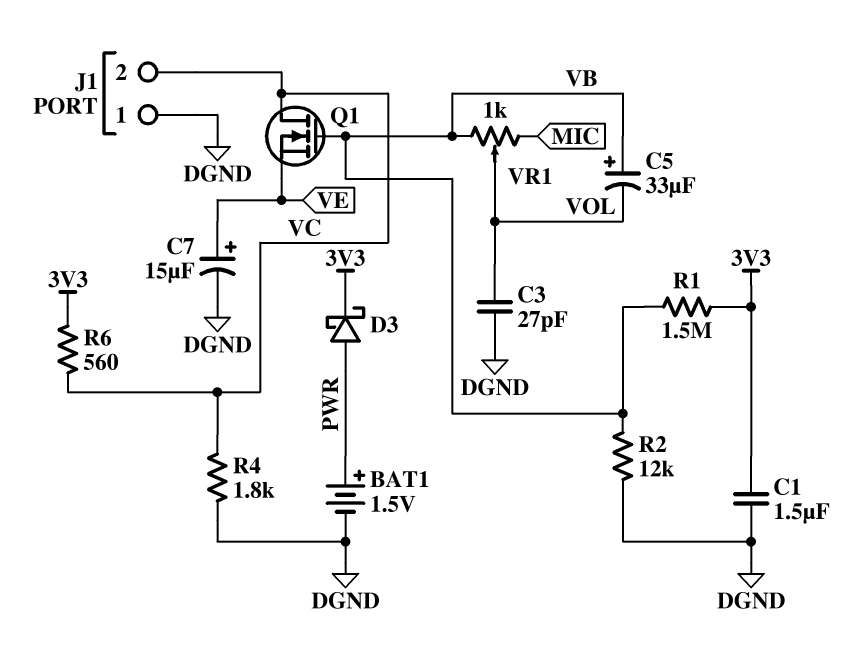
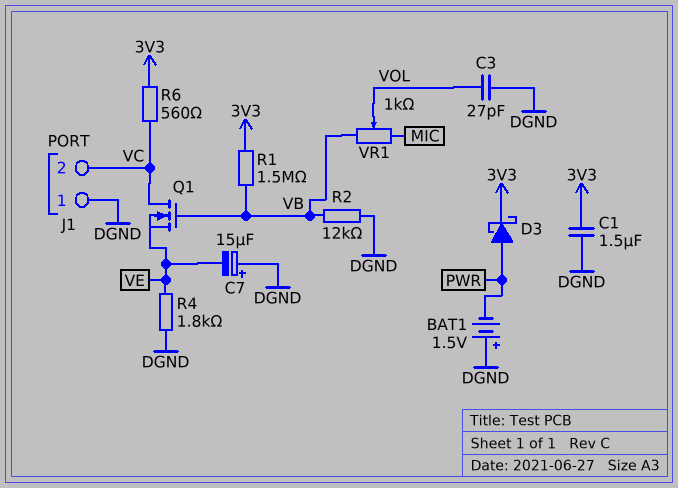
BAT1: 1.5V (plus PWR, minus DGND) -> 1.5V (plus DGND, minus PWR)
C5: 33uF (plus VB, minus VOL) -> none
C7: 15uF (plus VE, minus DGND) -> 15uF (plus DGND, minus VE)
R4: 1.8k (DGND, VC) -> 1.8k (DGND, VE)

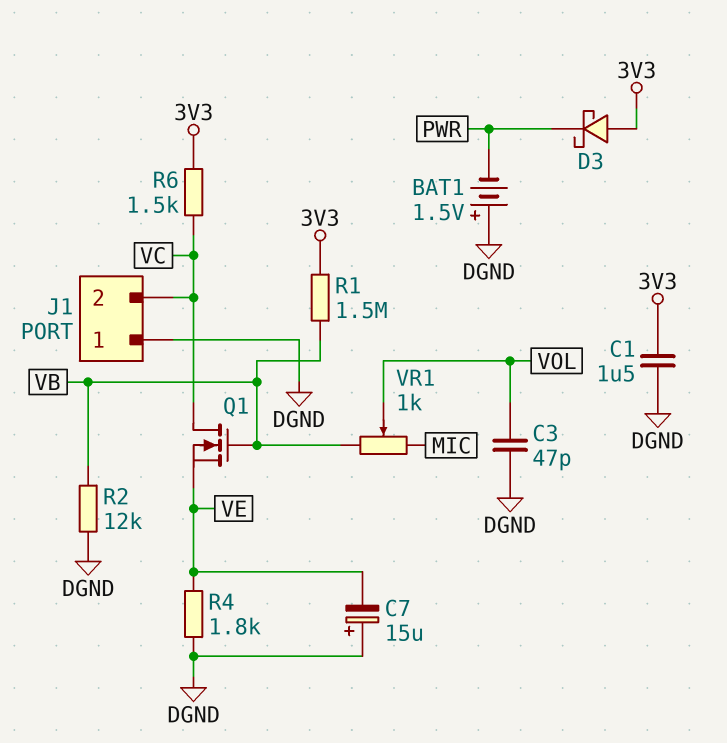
C3: 27pF (DGND, VOL) -> 47pF (DGND, VOL)
D3: schottky (A PWR, K 3V3) -> schottky (A 3V3, K PWR)
R6: 560 (3V3, VC) -> 1.5k (3V3, VC)

